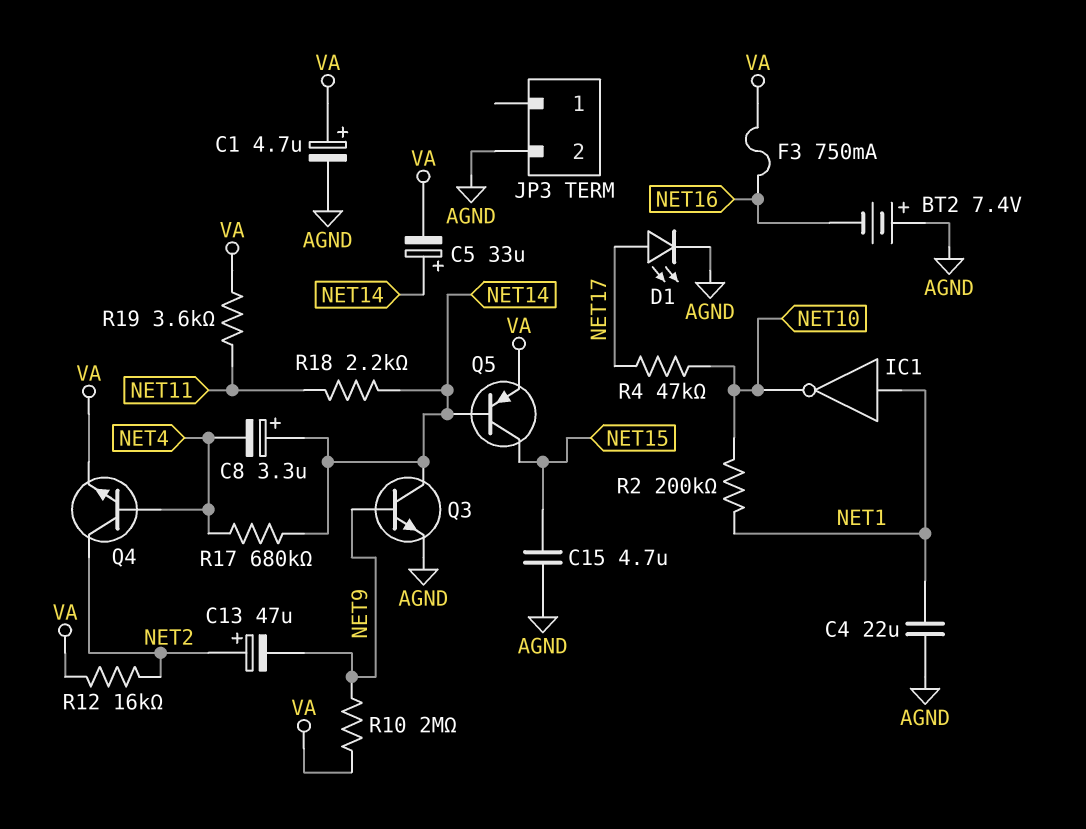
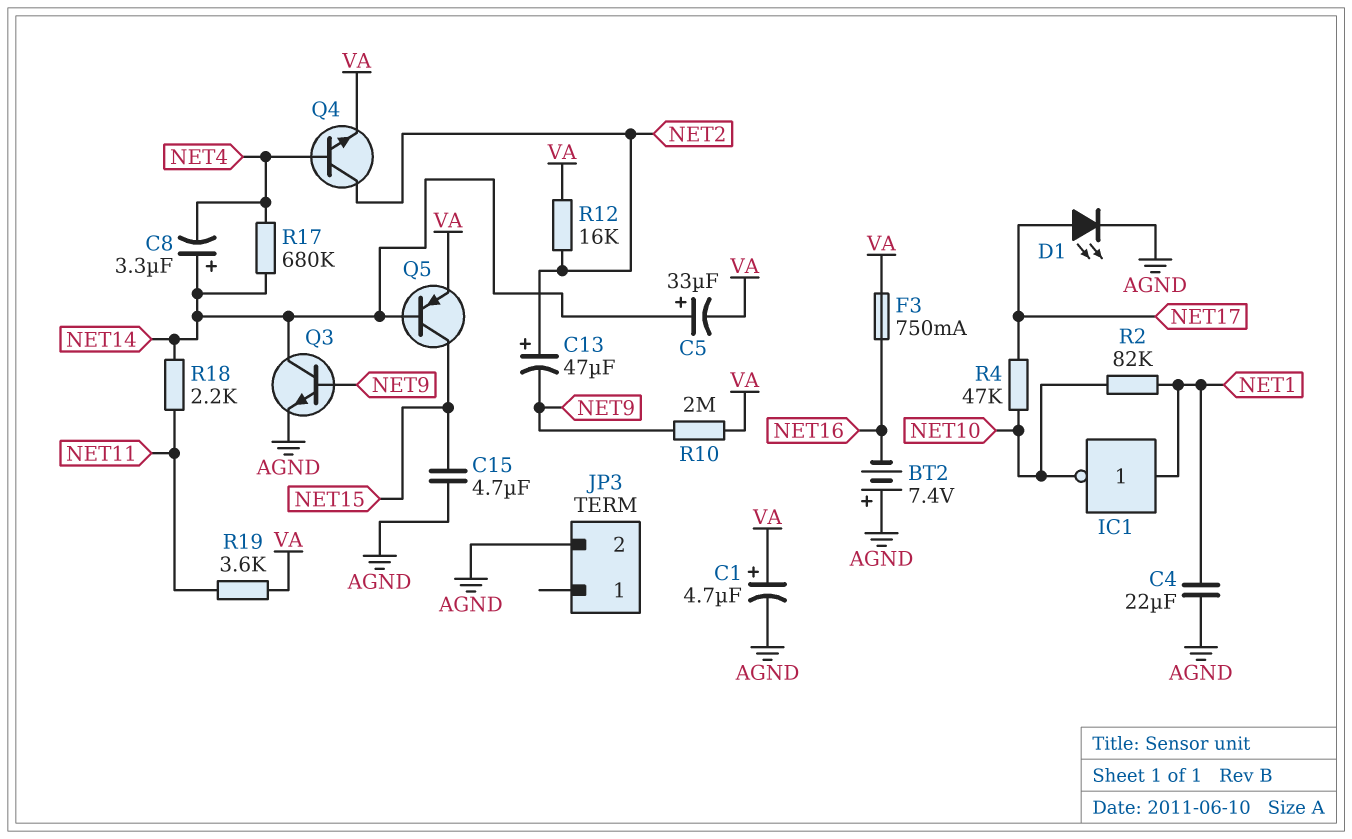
R2: 200k (NET1, NET10) -> 82k (NET1, NET10)

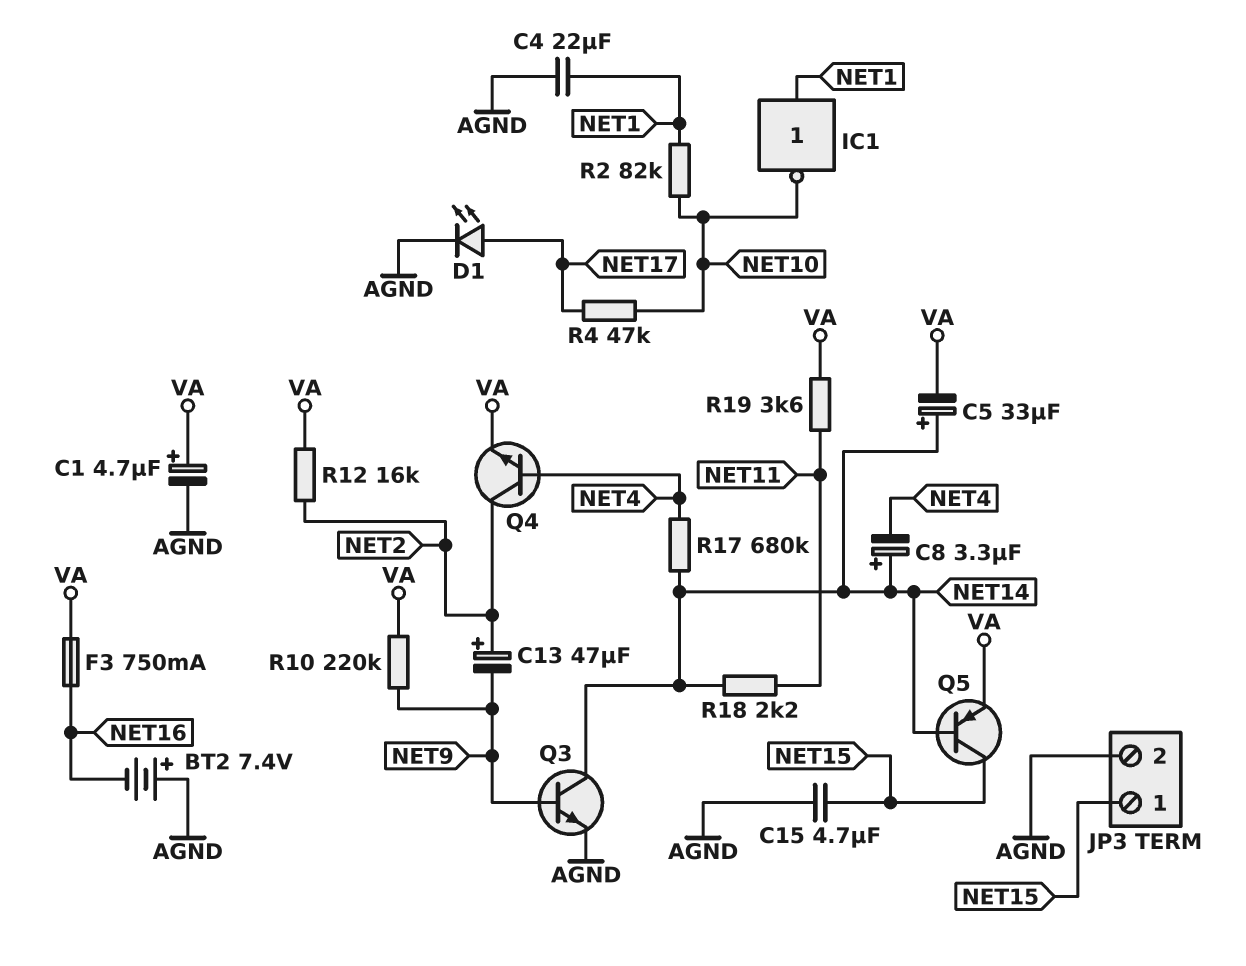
JP3 pin 1: none -> NET15
R10: 2M (NET9, VA) -> 220k (NET9, VA)

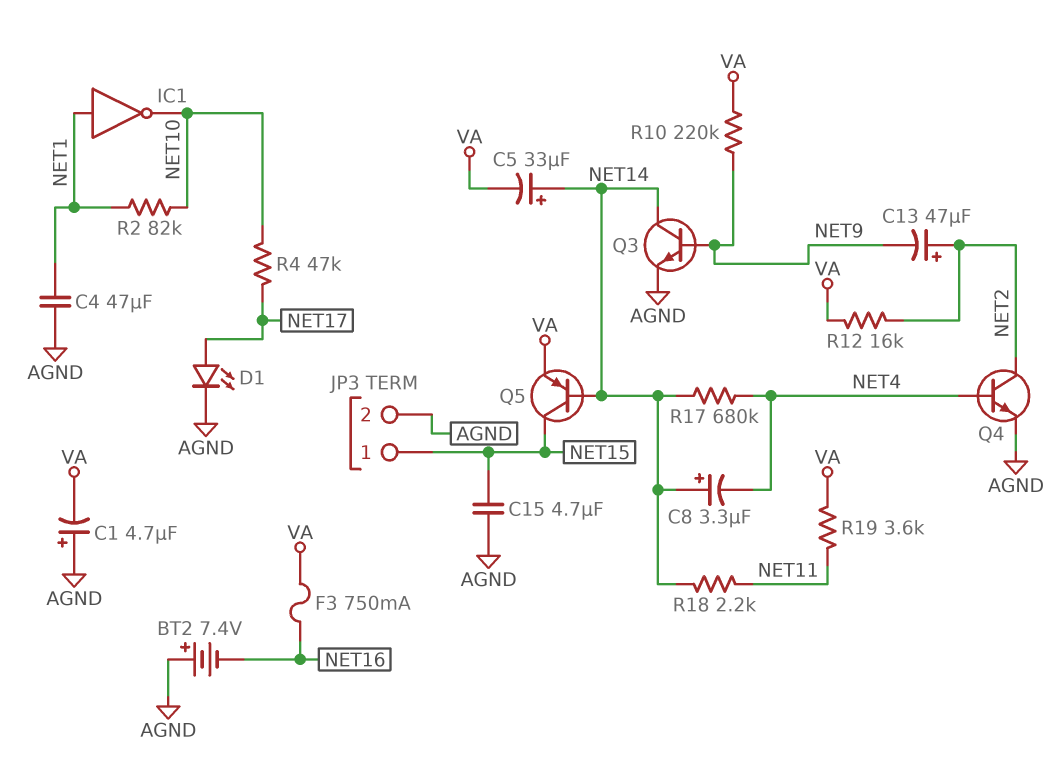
C1: 4.7uF (plus VA, minus AGND) -> 4.7uF (plus AGND, minus VA)
C4: 22uF (AGND, NET1) -> 47uF (AGND, NET1)
Q4: NPN (B NET4, C NET2, E VA) -> NPN (B NET4, C NET2, E AGND)

